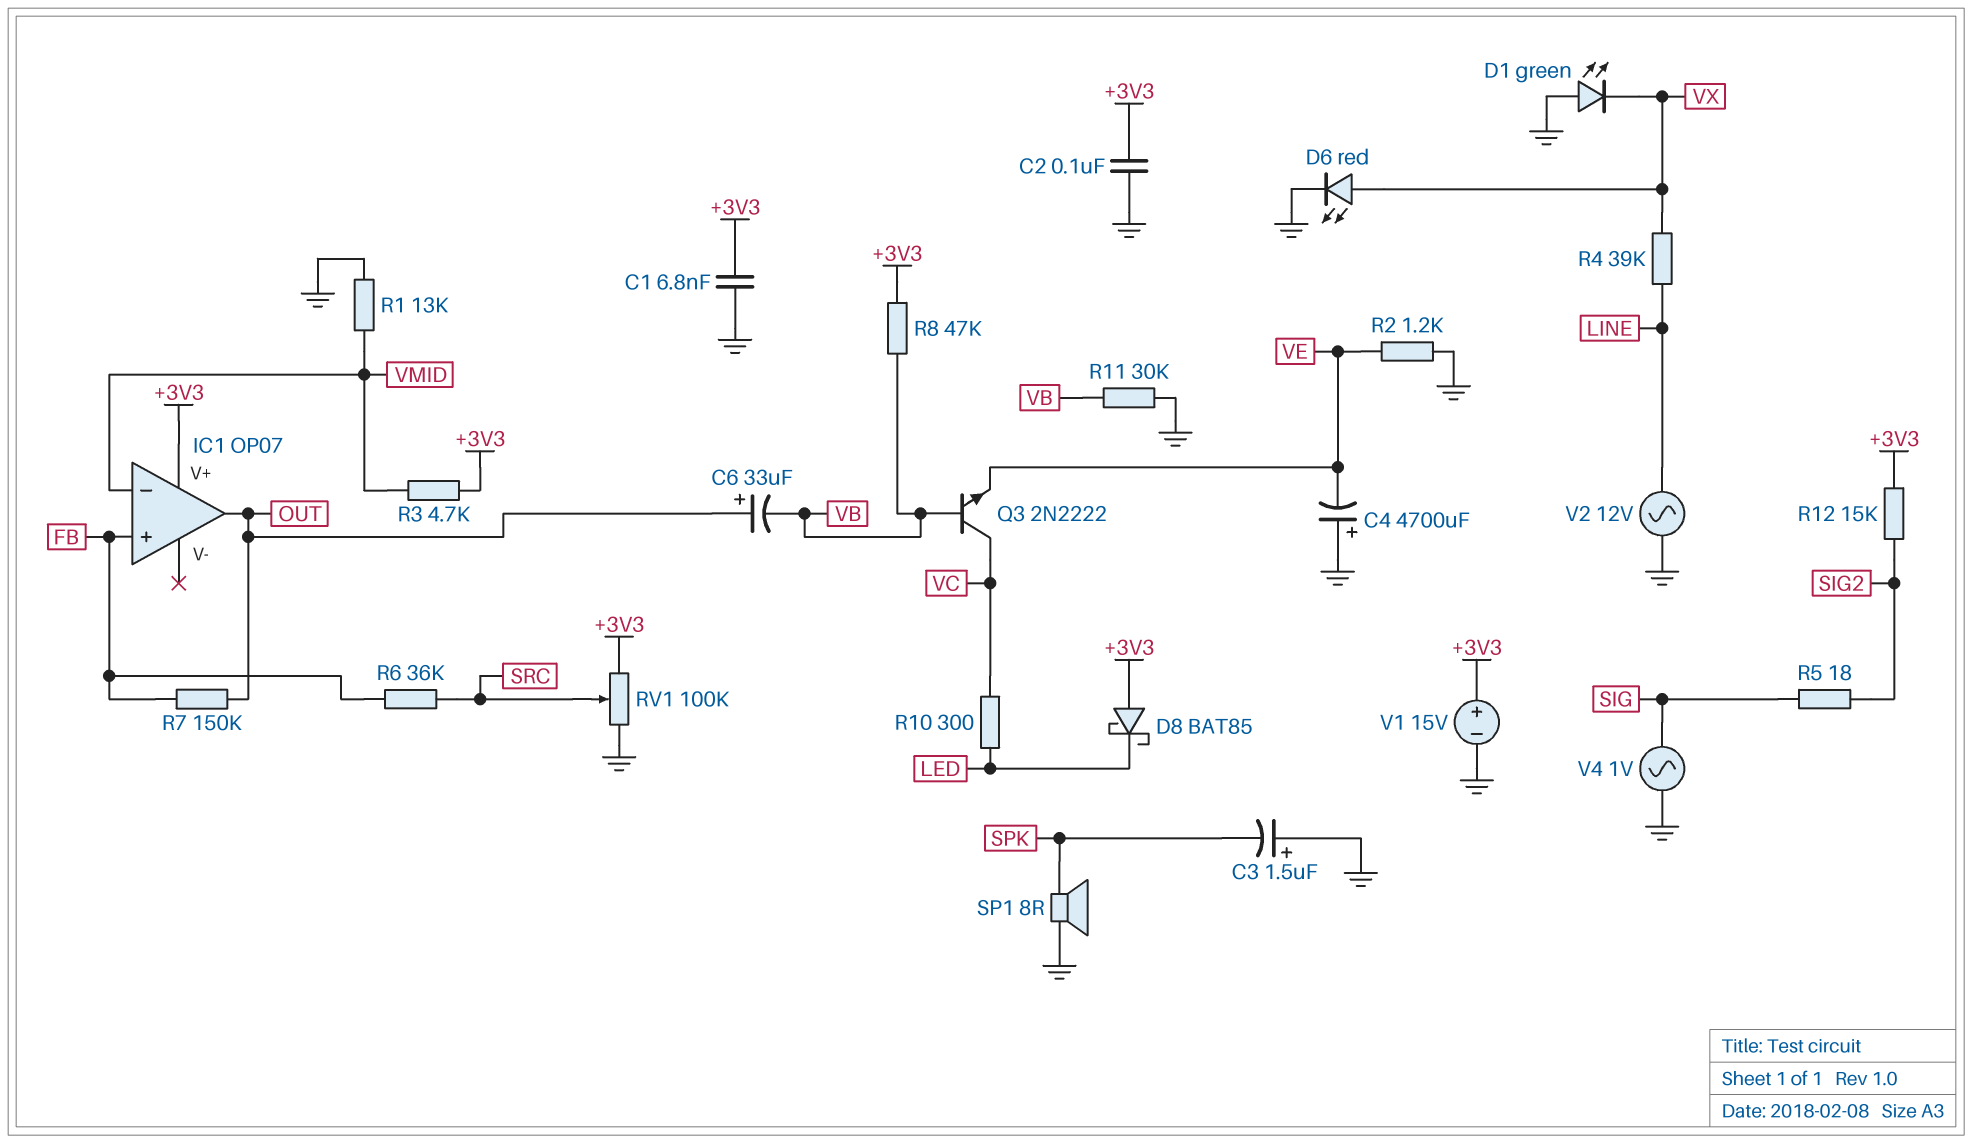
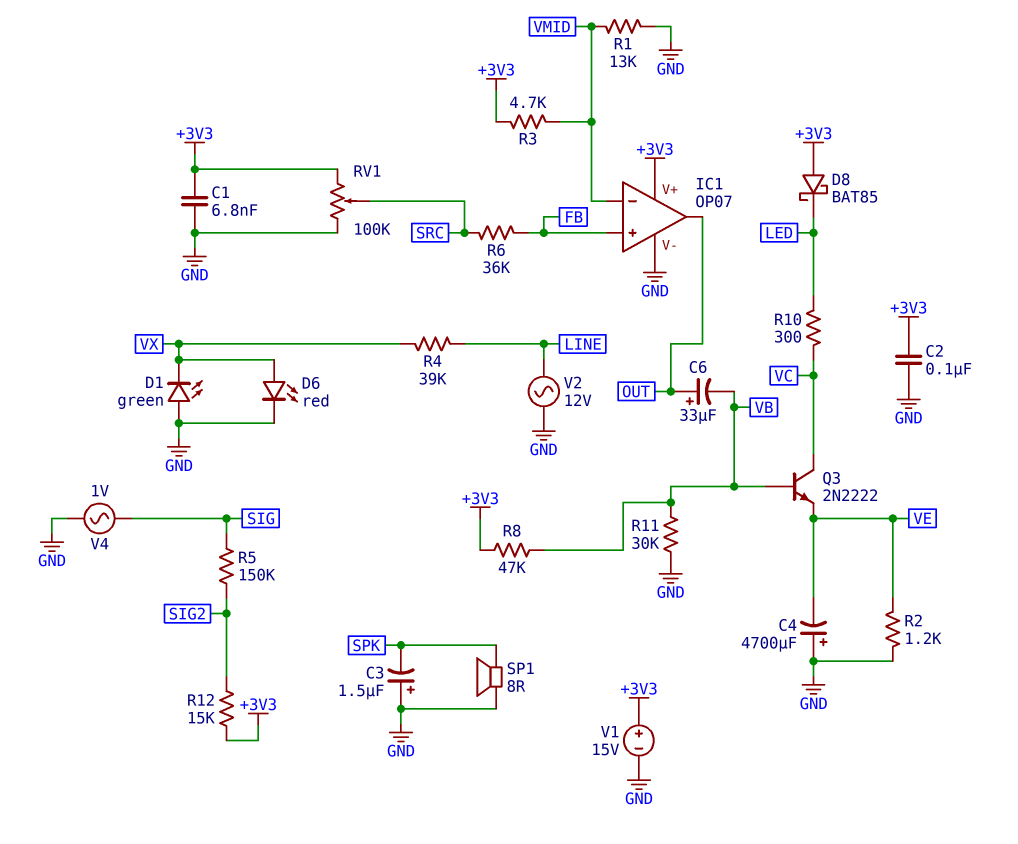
IC1 pin V-: none -> GND
R5: 18 (SIG, SIG2) -> 150k (SIG, SIG2)
R7: 150k (FB, OUT) -> none

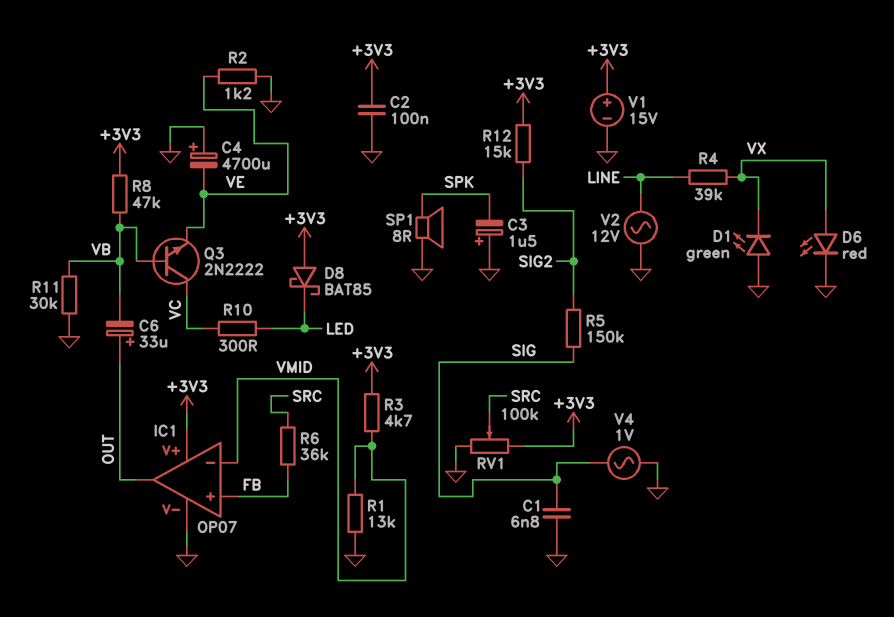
C1: 6.8nF (+3V3, GND) -> 6.8nF (GND, SIG)

